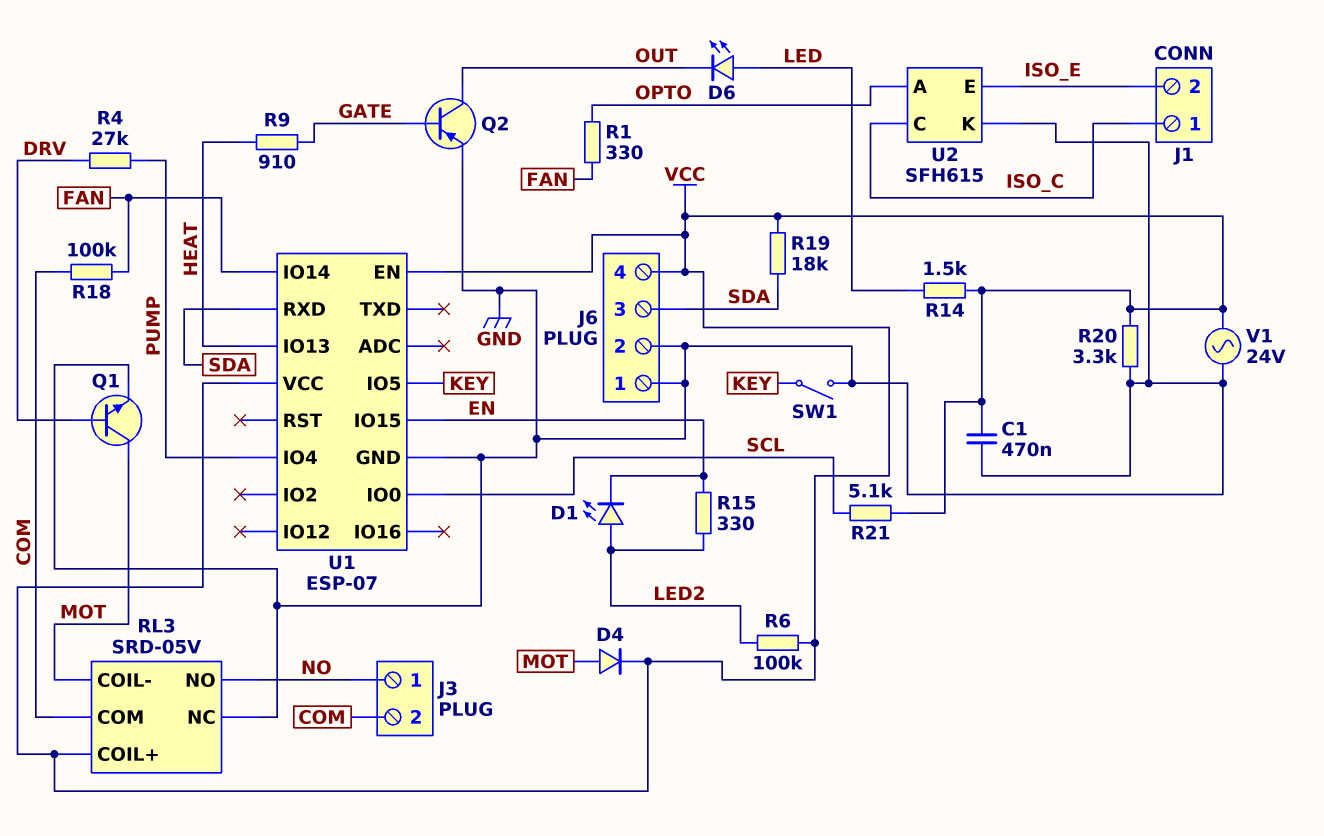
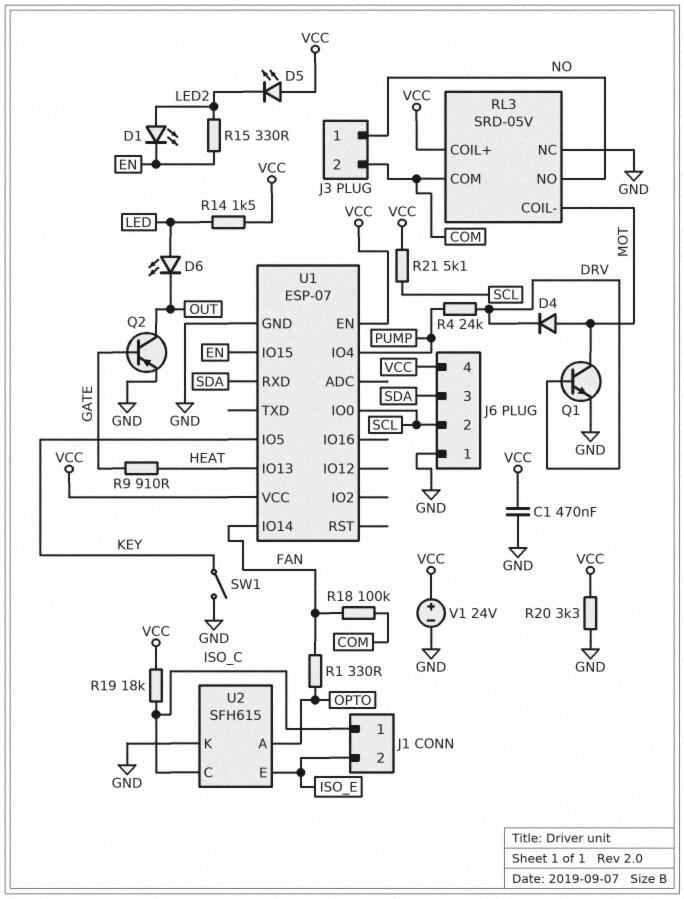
D4: diode (A MOT, K VCC) -> diode (A MOT, K DRV)
D5: none -> LED (A VCC, K LED2)
J6 pin 2: GND -> SCL
R4: 27k (DRV, PUMP) -> 24k (DRV, PUMP)
R6: 100k (LED2, VCC) -> none
R19: 18k (SDA, VCC) -> 18k (ISO_C, VCC)
V1: AC 24V (GND, VCC) -> 24V (plus VCC, minus GND)

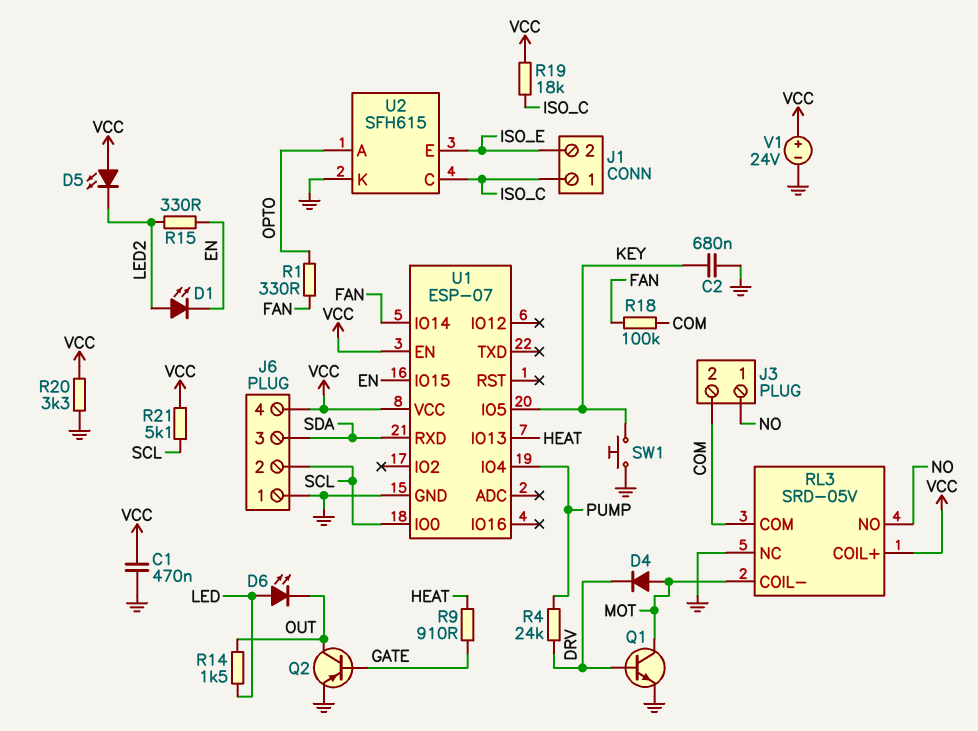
C2: none -> 680nF (GND, KEY)
R14: 1.5k (LED, VCC) -> 1.5k (LED, OUT)
SW1: switch (GND, KEY) -> button (GND, KEY)

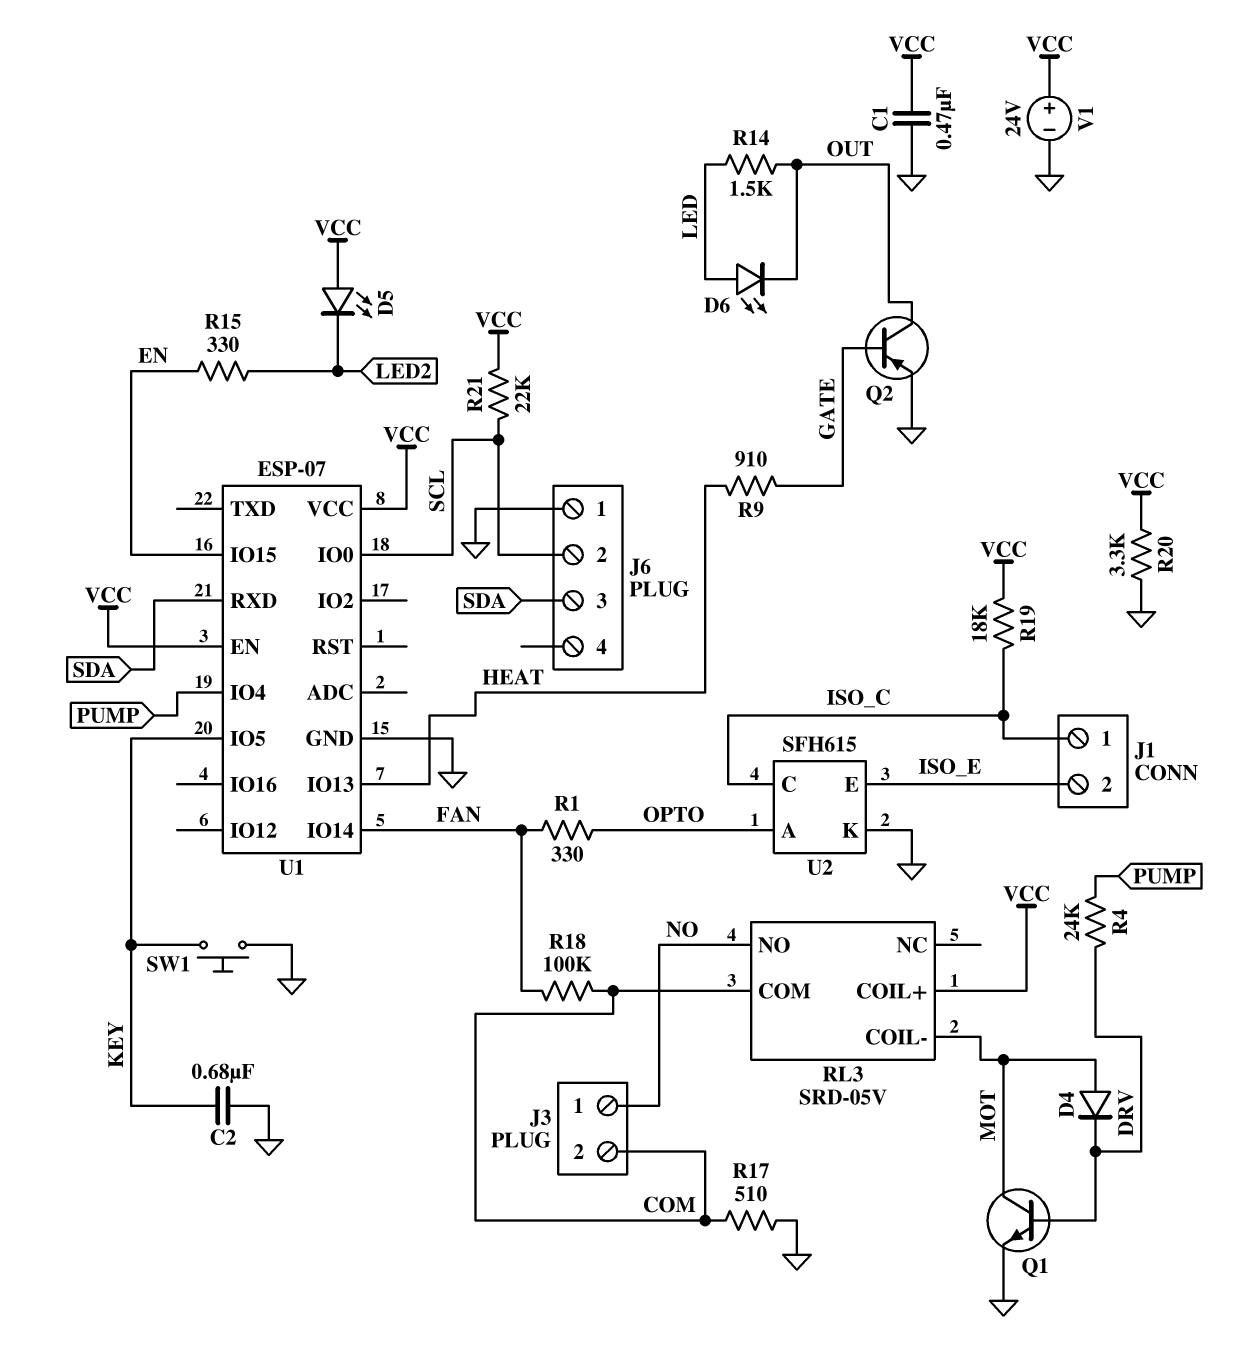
D1: LED (A LED2, K EN) -> none
J6 pin 4: VCC -> none
R17: none -> 510 (COM, GND)
R21: 5.1k (SCL, VCC) -> 22k (SCL, VCC)
RL3 pin NC: GND -> none

